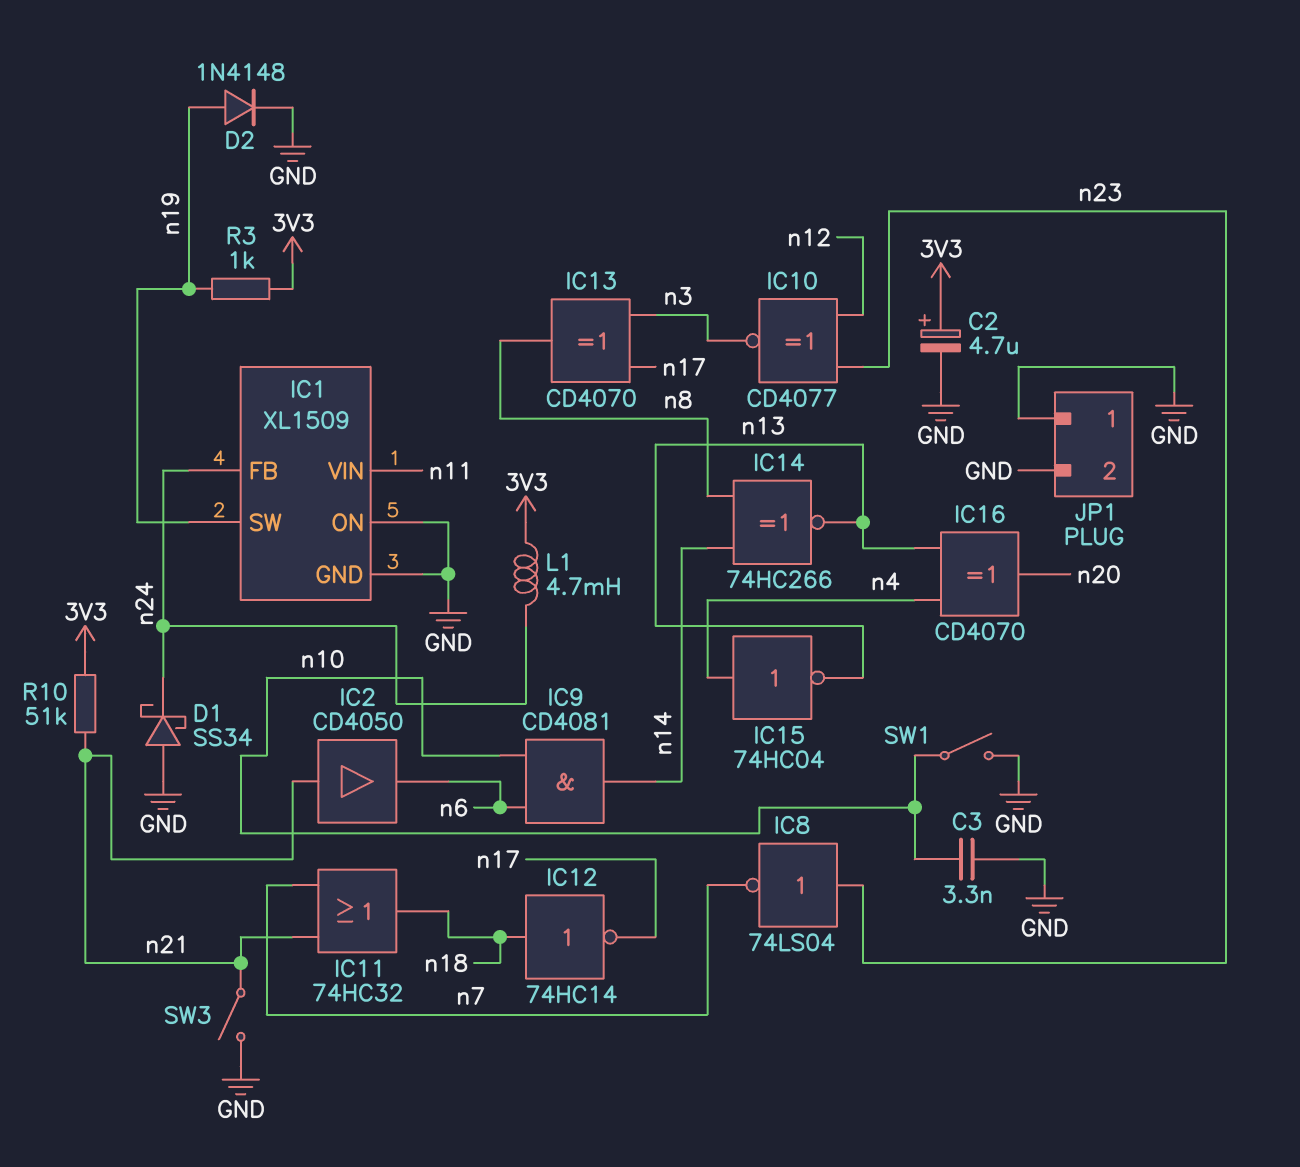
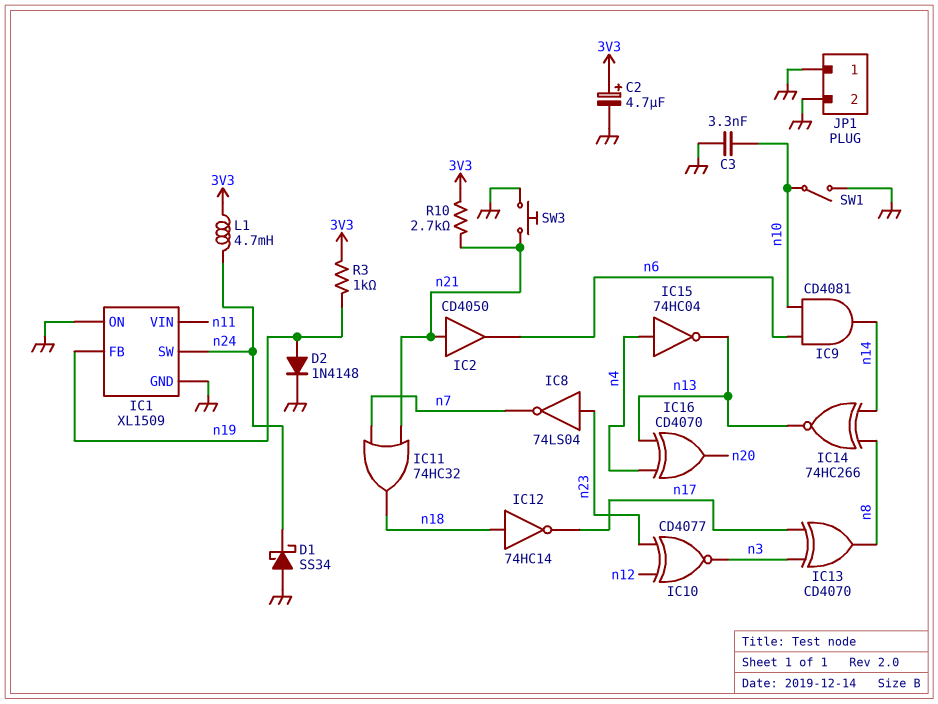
IC1 pin FB: n24 -> n19
IC1 pin SW: n19 -> n24
R10: 51k (3V3, n21) -> 2.7k (3V3, n21)
SW3: switch (GND, n21) -> button (GND, n21)

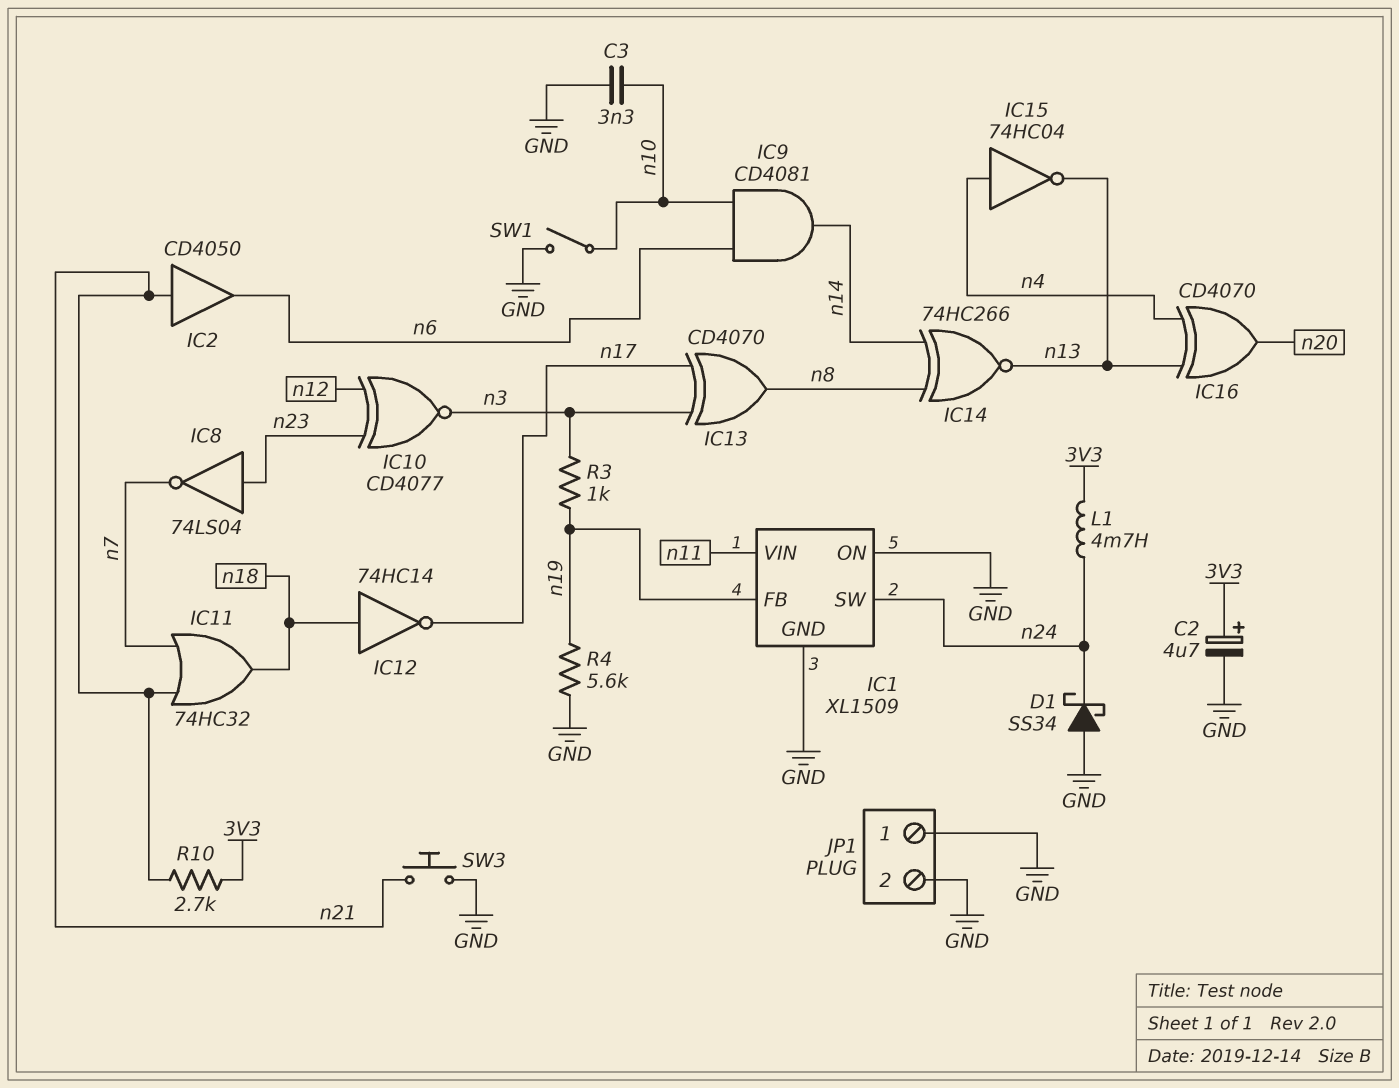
D2: diode 1N4148 (A n19, K GND) -> none
R3: 1k (3V3, n19) -> 1k (n3, n19)
R4: none -> 5.6k (GND, n19)

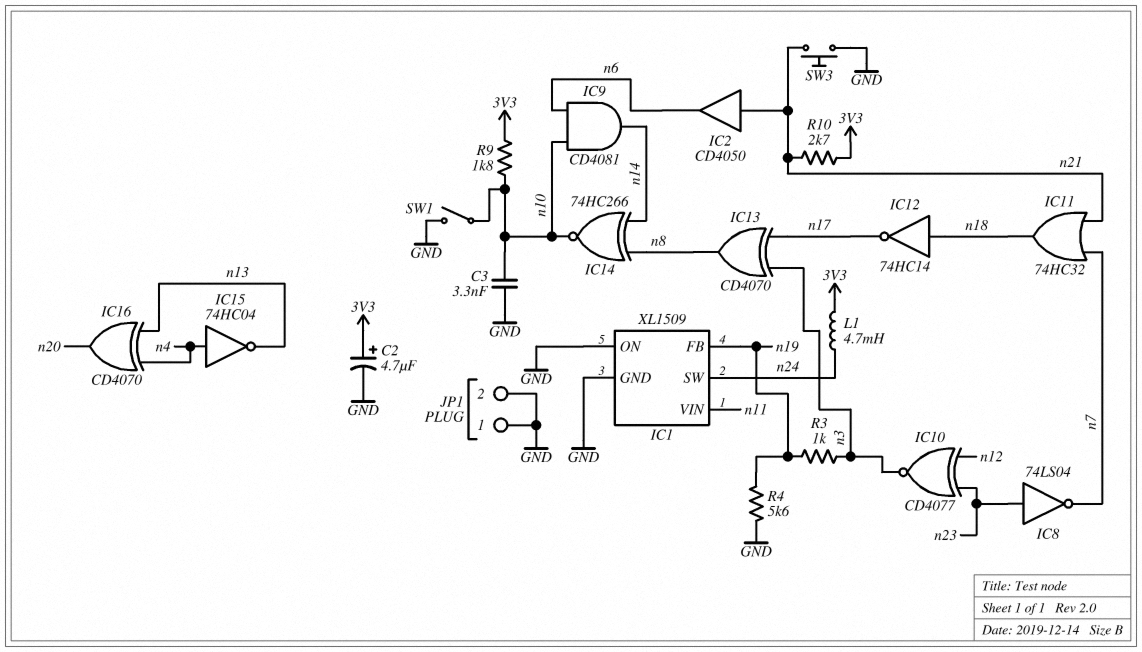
D1: schottky SS34 (A GND, K n24) -> none
IC14: XNOR 74HC266 (in n8, in n14, out n13) -> XNOR 74HC266 (in n8, in n14, out n10)
R9: none -> 1.8k (3V3, n10)

